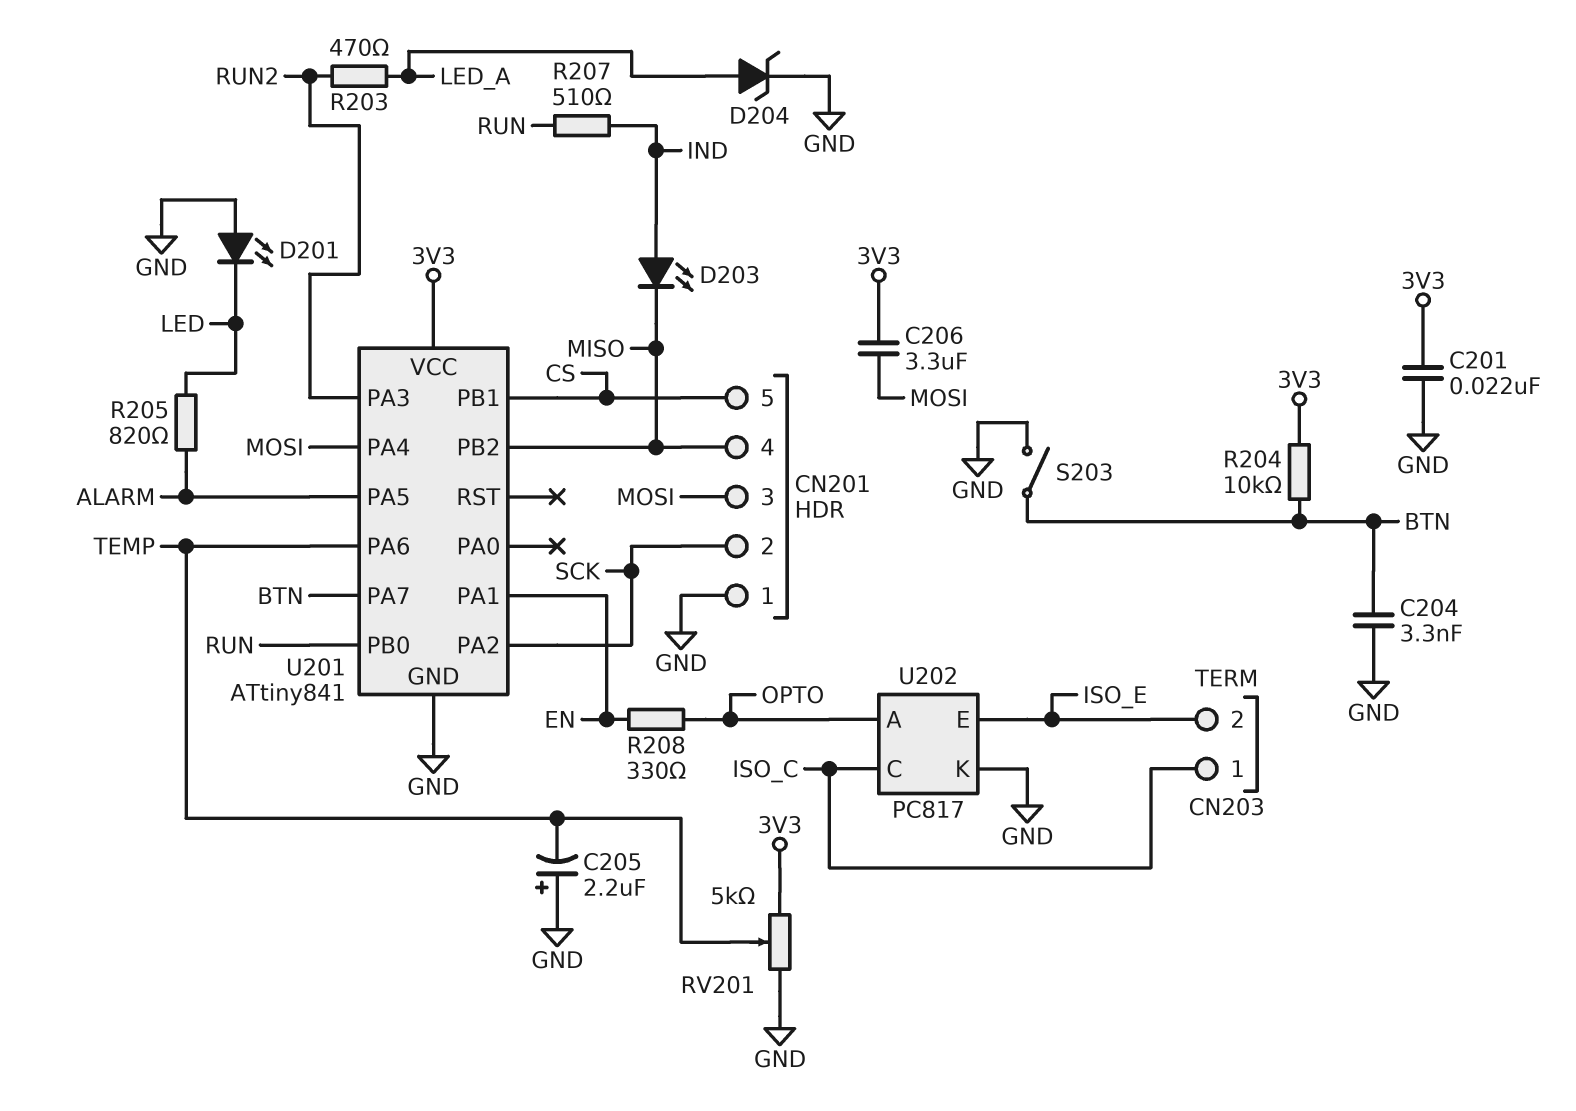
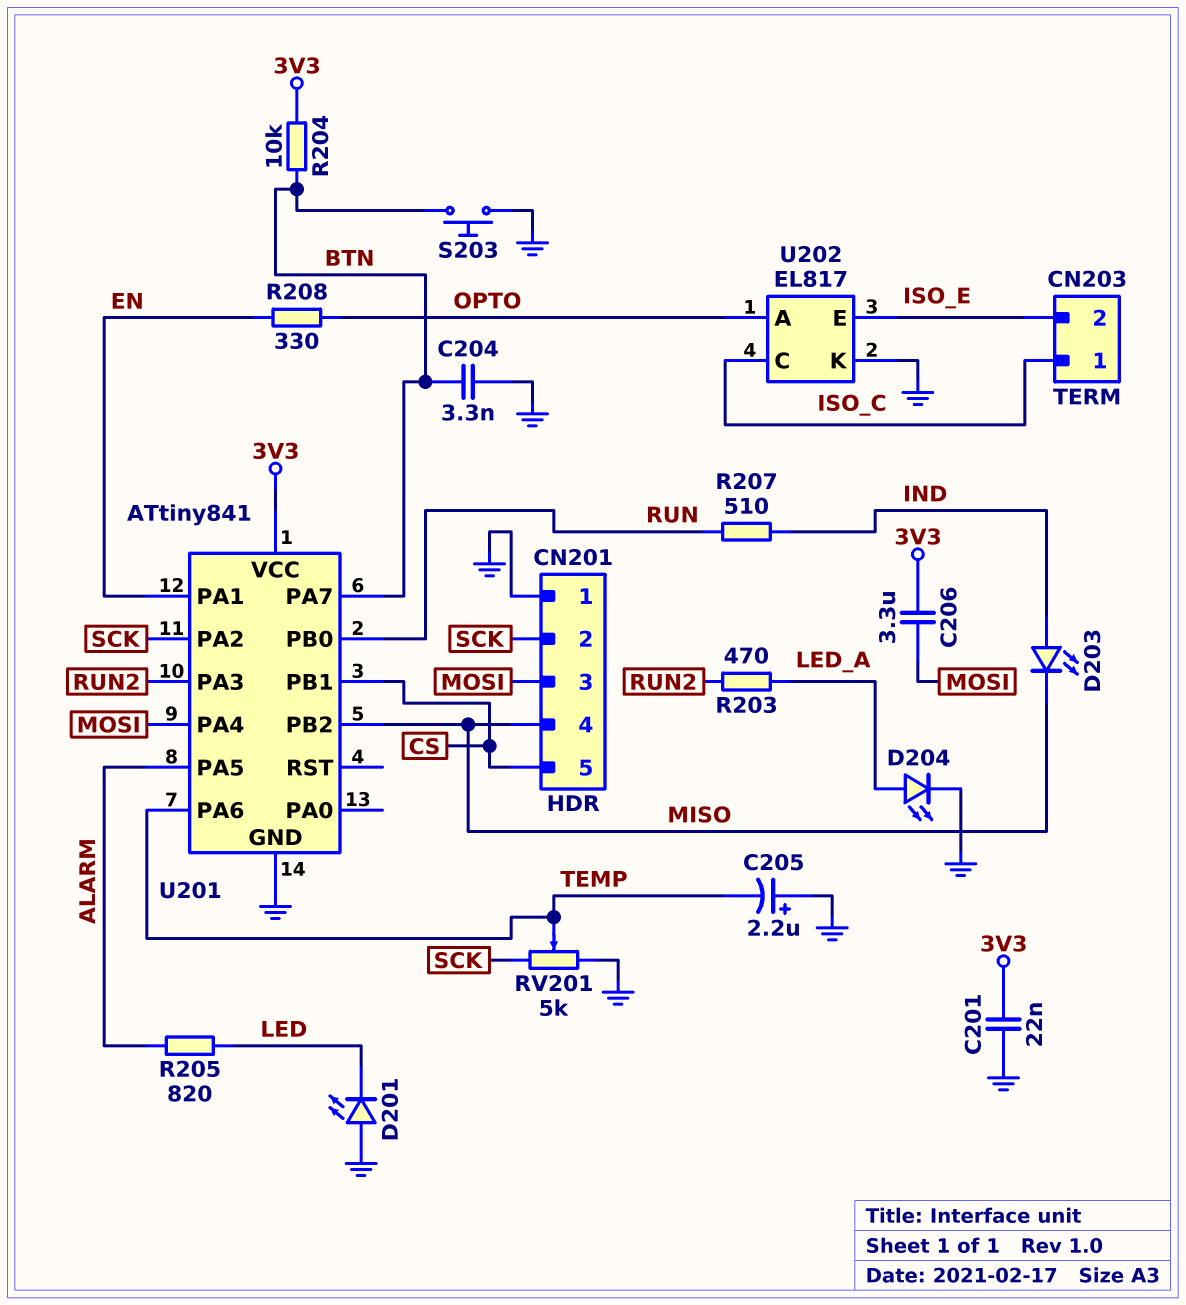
D204: zener (A LED_A, K GND) -> LED (A LED_A, K GND)
RV201: 5k (3V3, GND, wiper TEMP) -> 5k (GND, SCK, wiper TEMP)
S203: switch (BTN, GND) -> button (BTN, GND)
U202: PC817 -> EL817

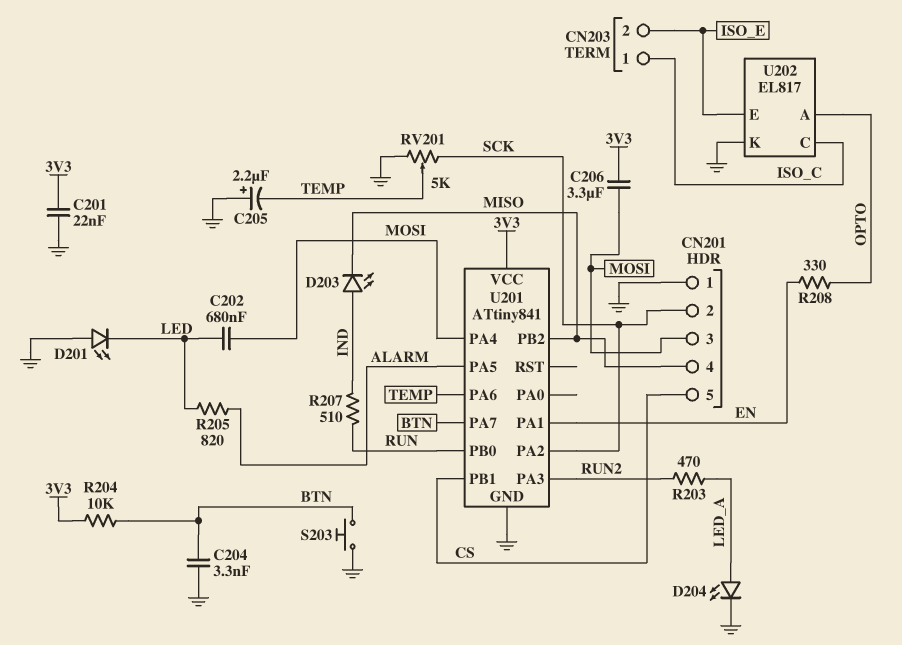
C202: none -> 680nF (LED, MOSI)

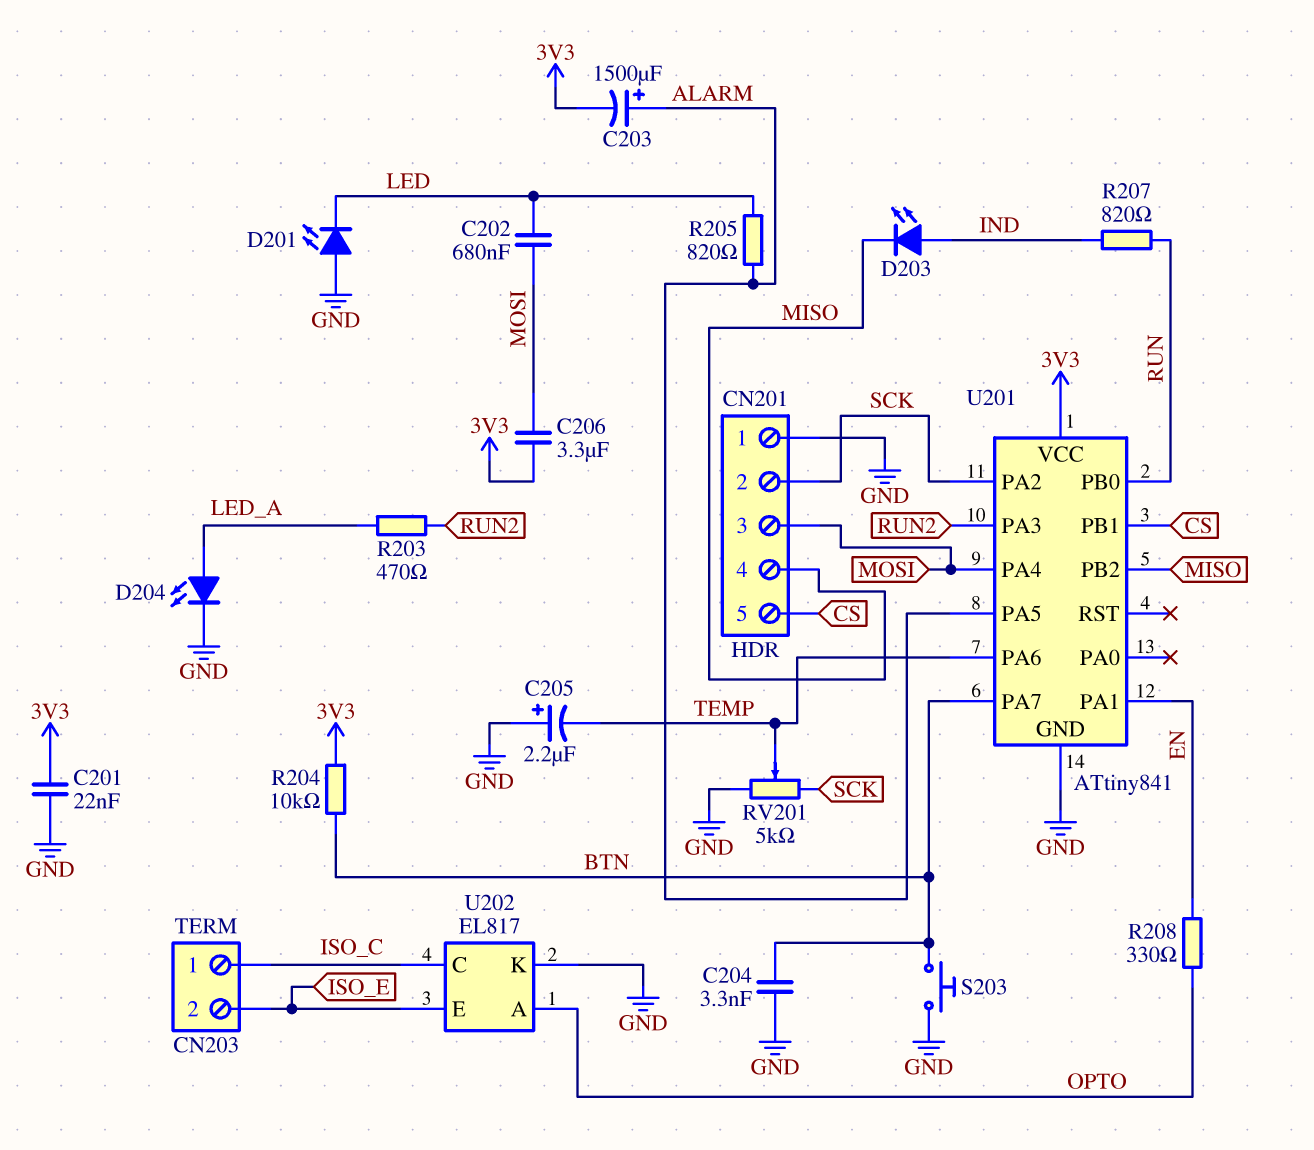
C203: none -> 1500uF (plus ALARM, minus 3V3)
R207: 510 (IND, RUN) -> 820 (IND, RUN)

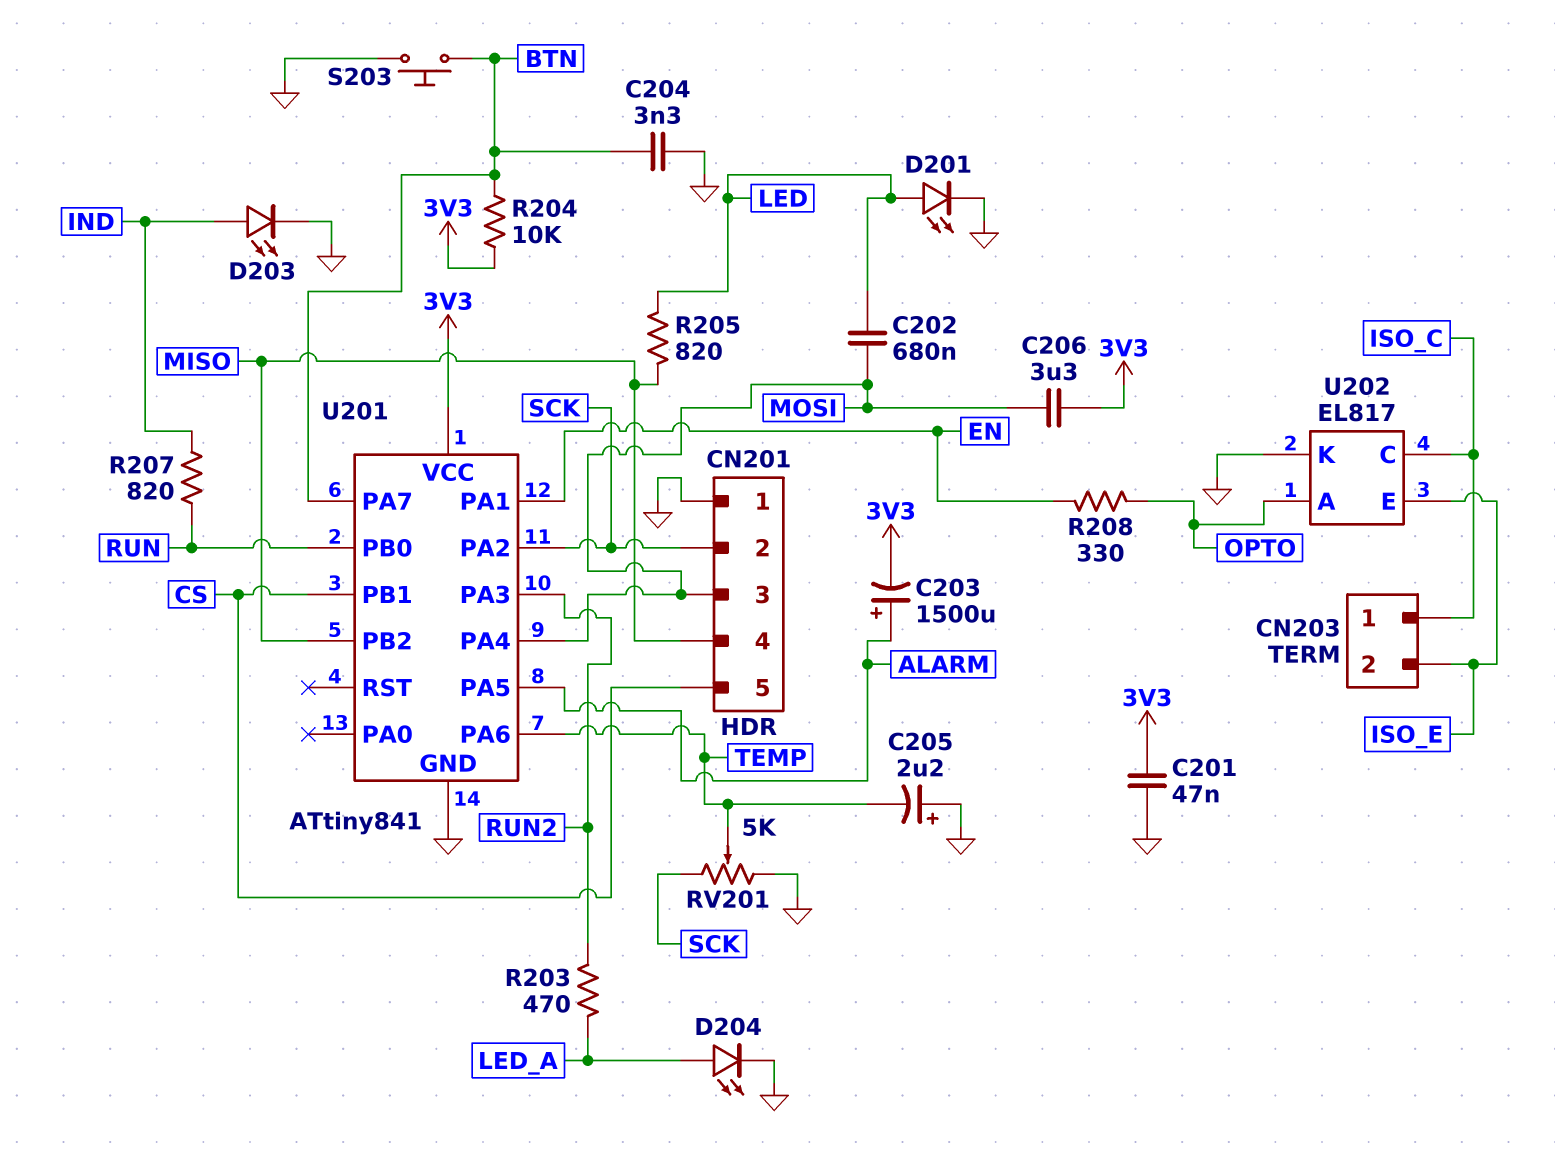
C201: 22nF (3V3, GND) -> 47nF (3V3, GND)
D201: LED (A GND, K LED) -> LED (A LED, K GND)
D203: LED (A IND, K MISO) -> LED (A IND, K GND)
R205: 820 (ALARM, LED) -> 820 (LED, MISO)

